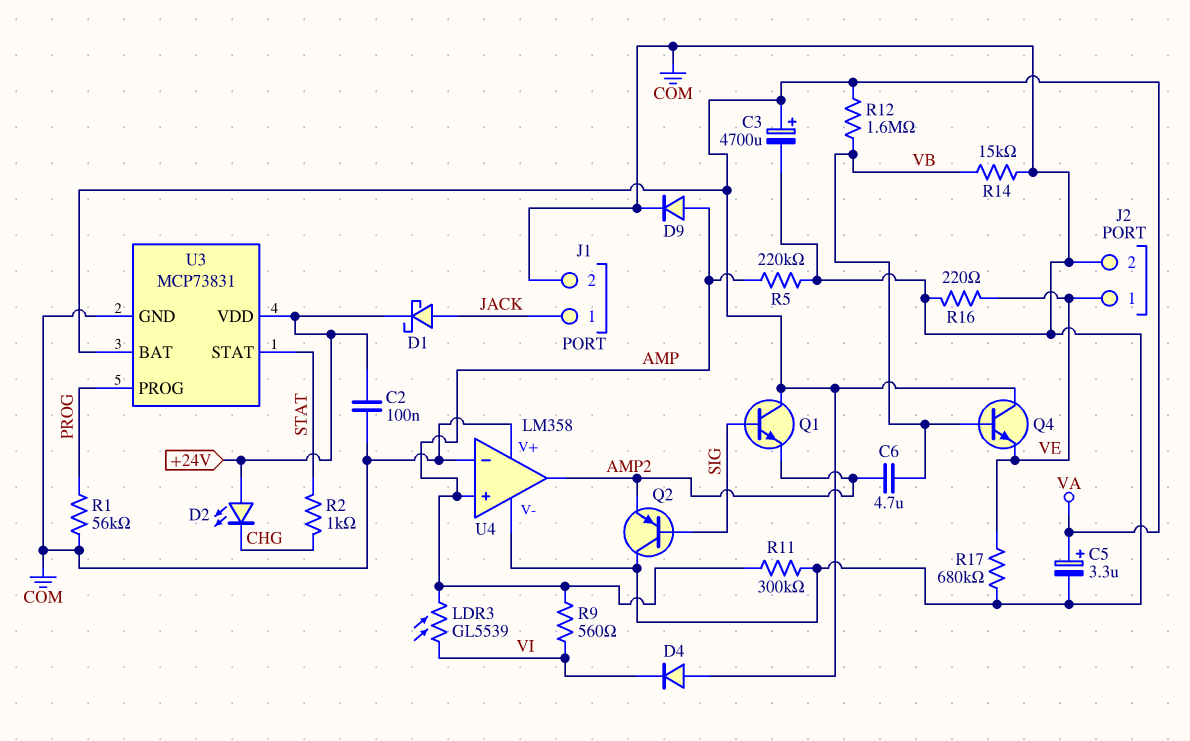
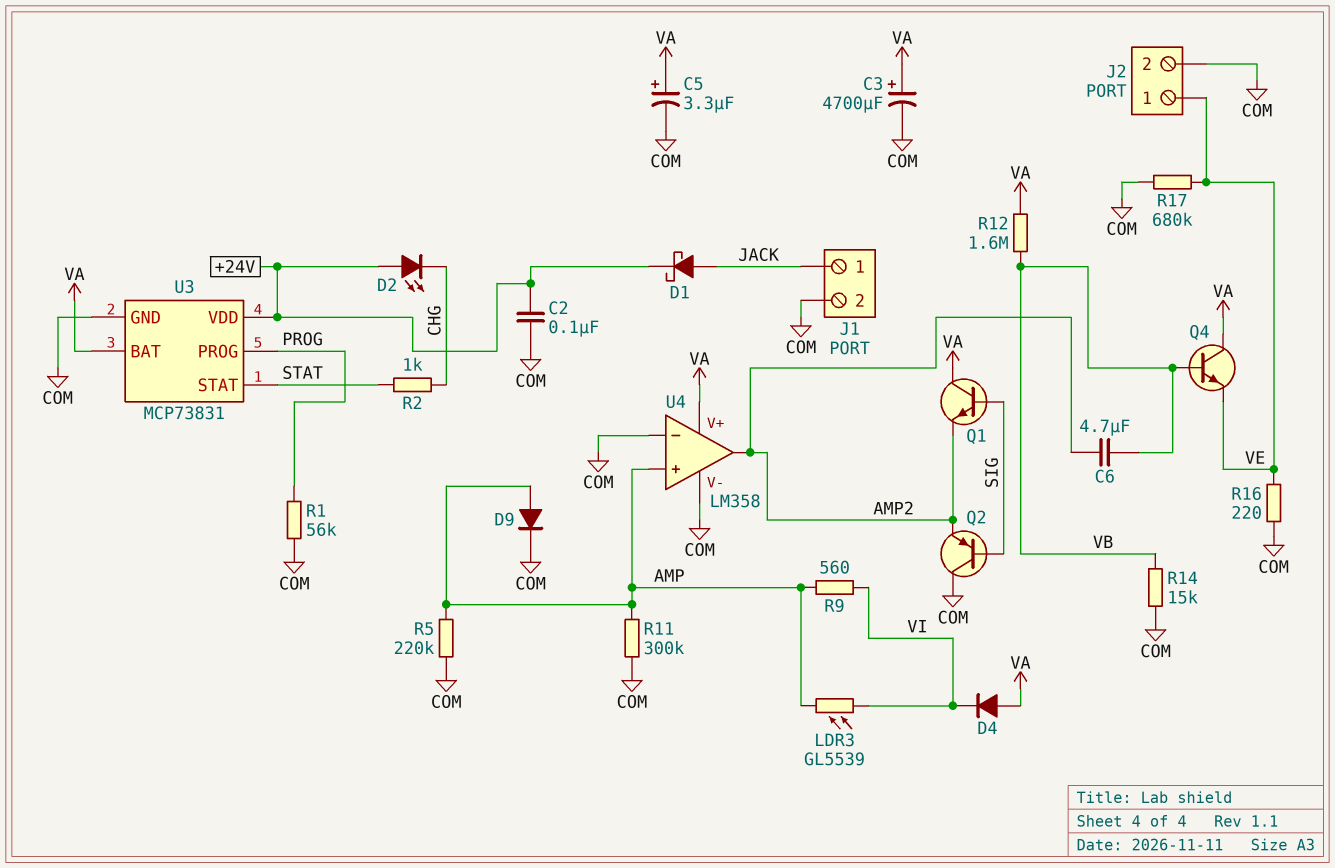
U4 pin V+: COM -> VA

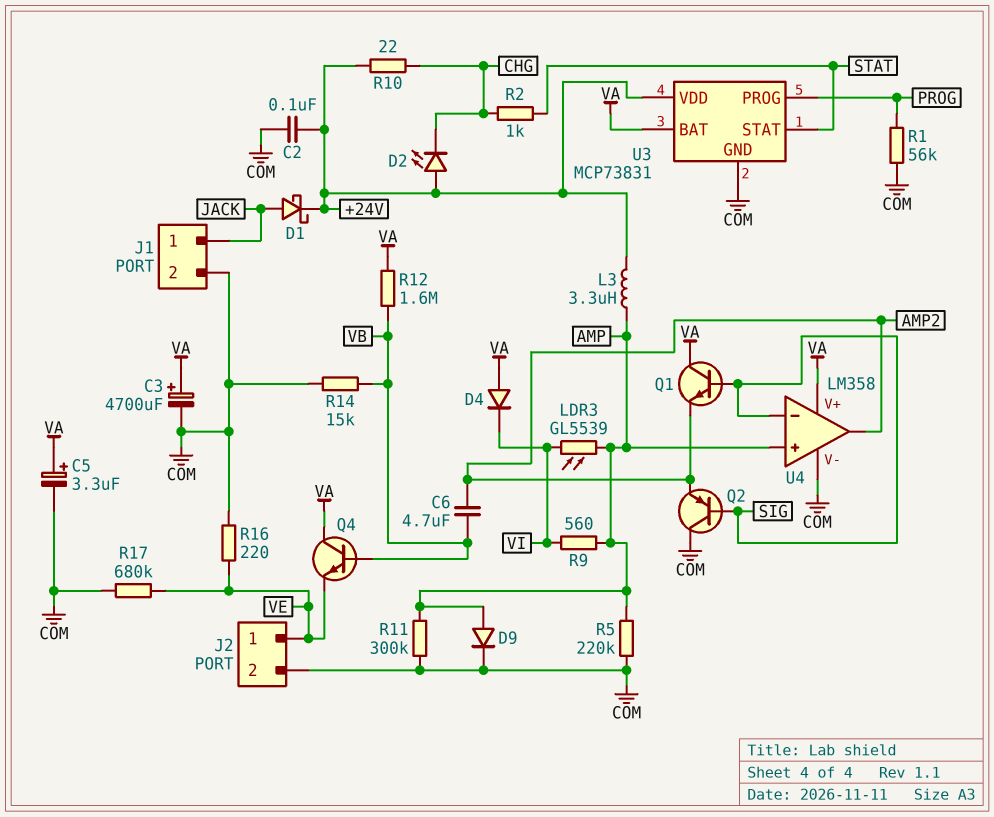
L3: none -> 3.3uH (+24V, AMP)
R10: none -> 22 (+24V, CHG)
U4 pin in-: COM -> SIG

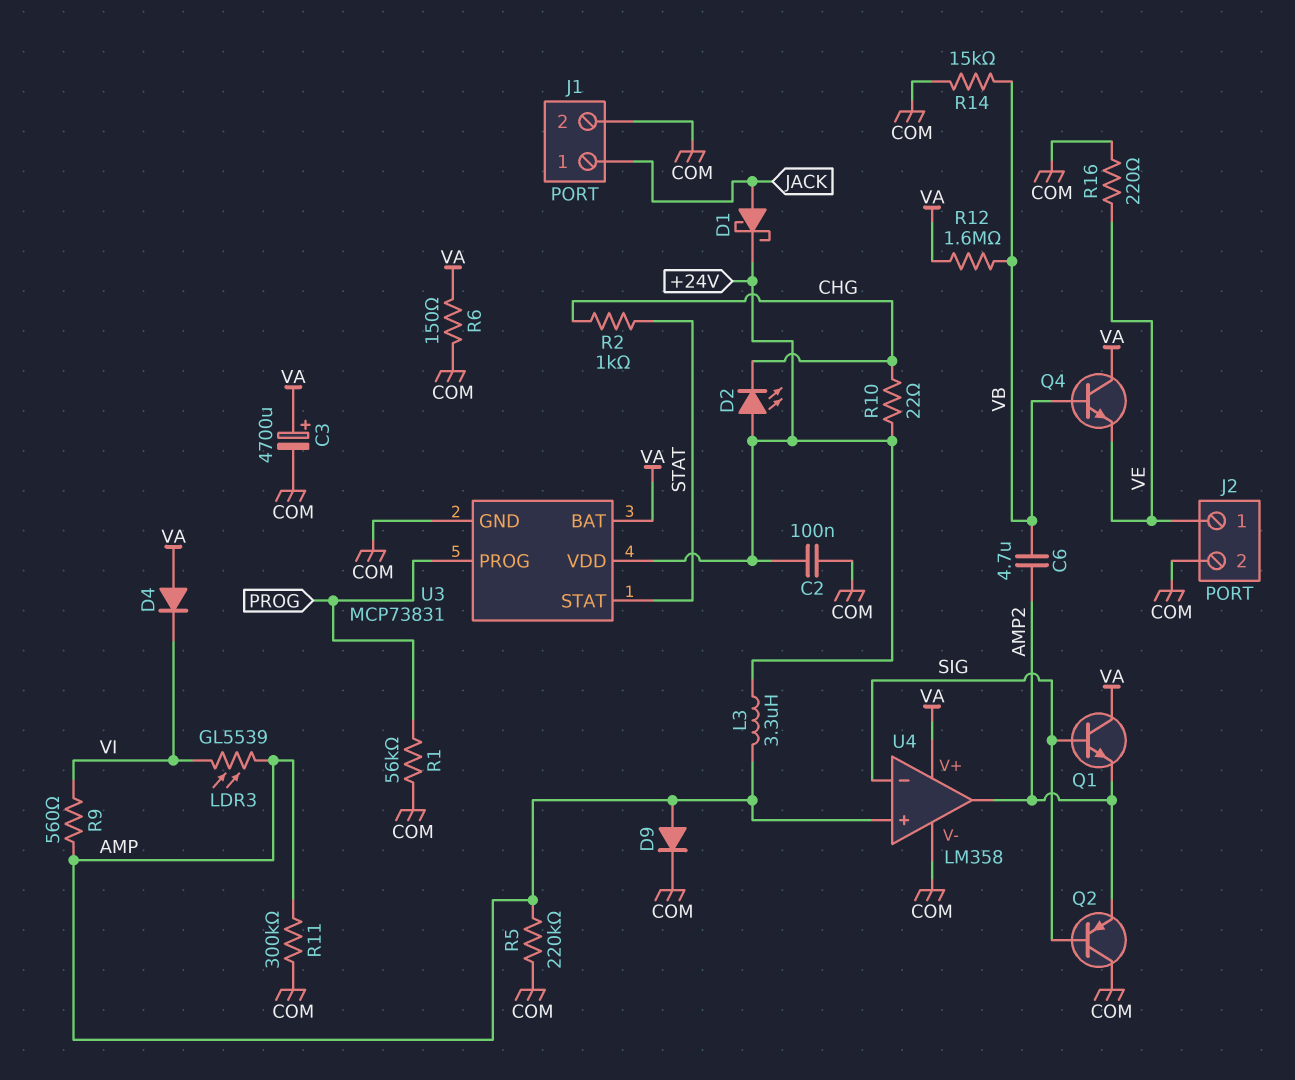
C5: 3.3uF (plus VA, minus COM) -> none
R6: none -> 150 (COM, VA)
R17: 680k (COM, VE) -> none

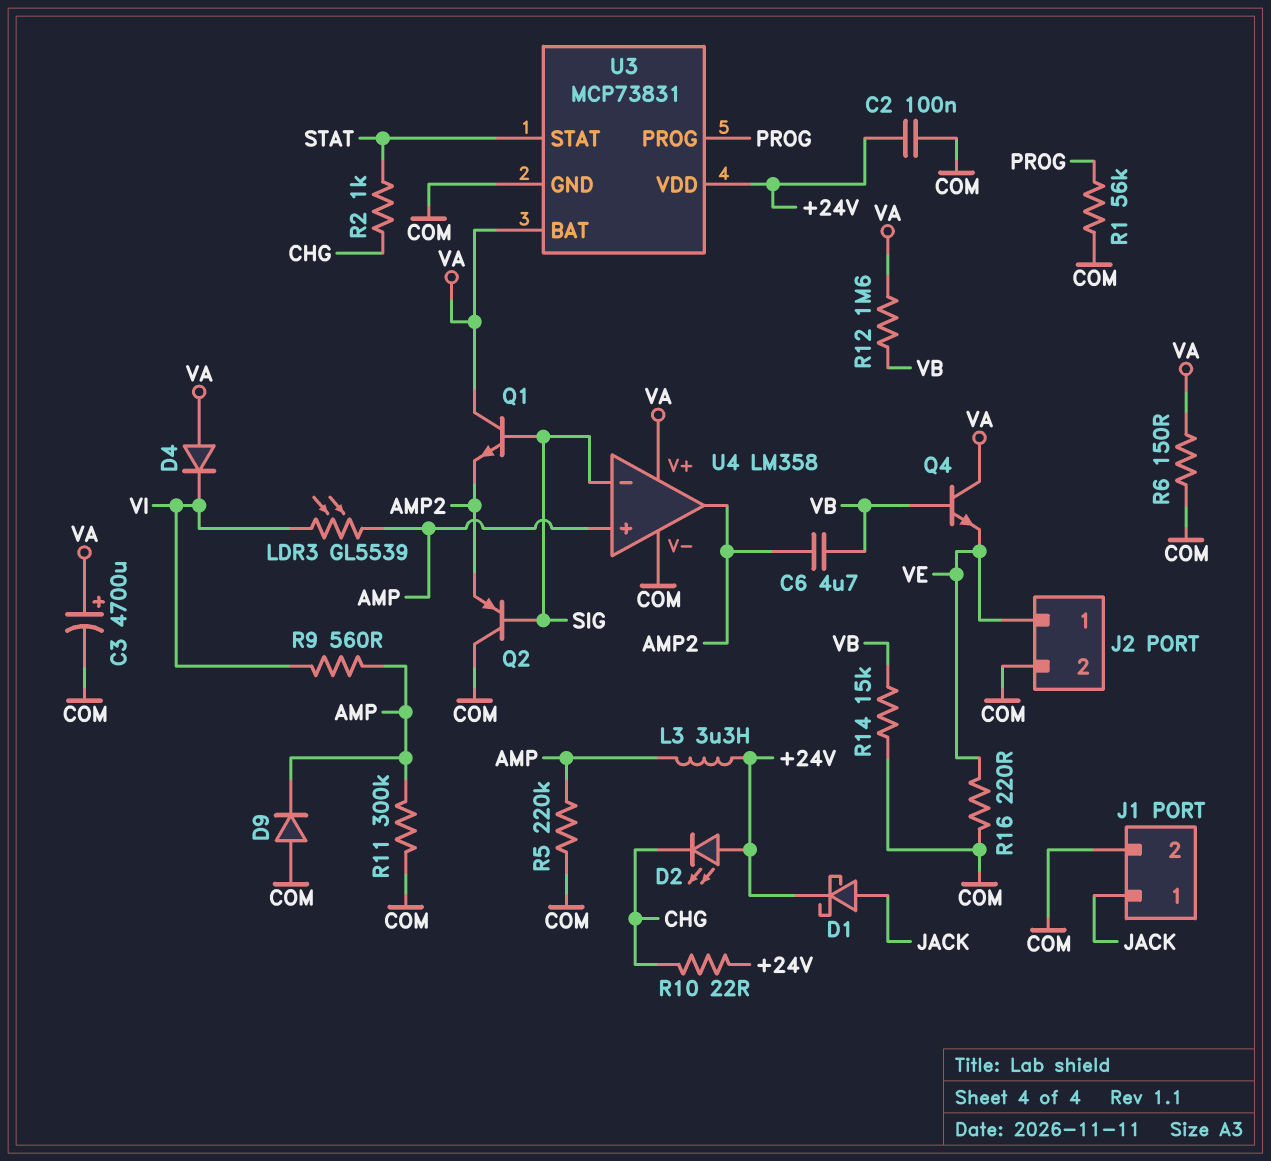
D9: diode (A AMP, K COM) -> diode (A COM, K AMP)

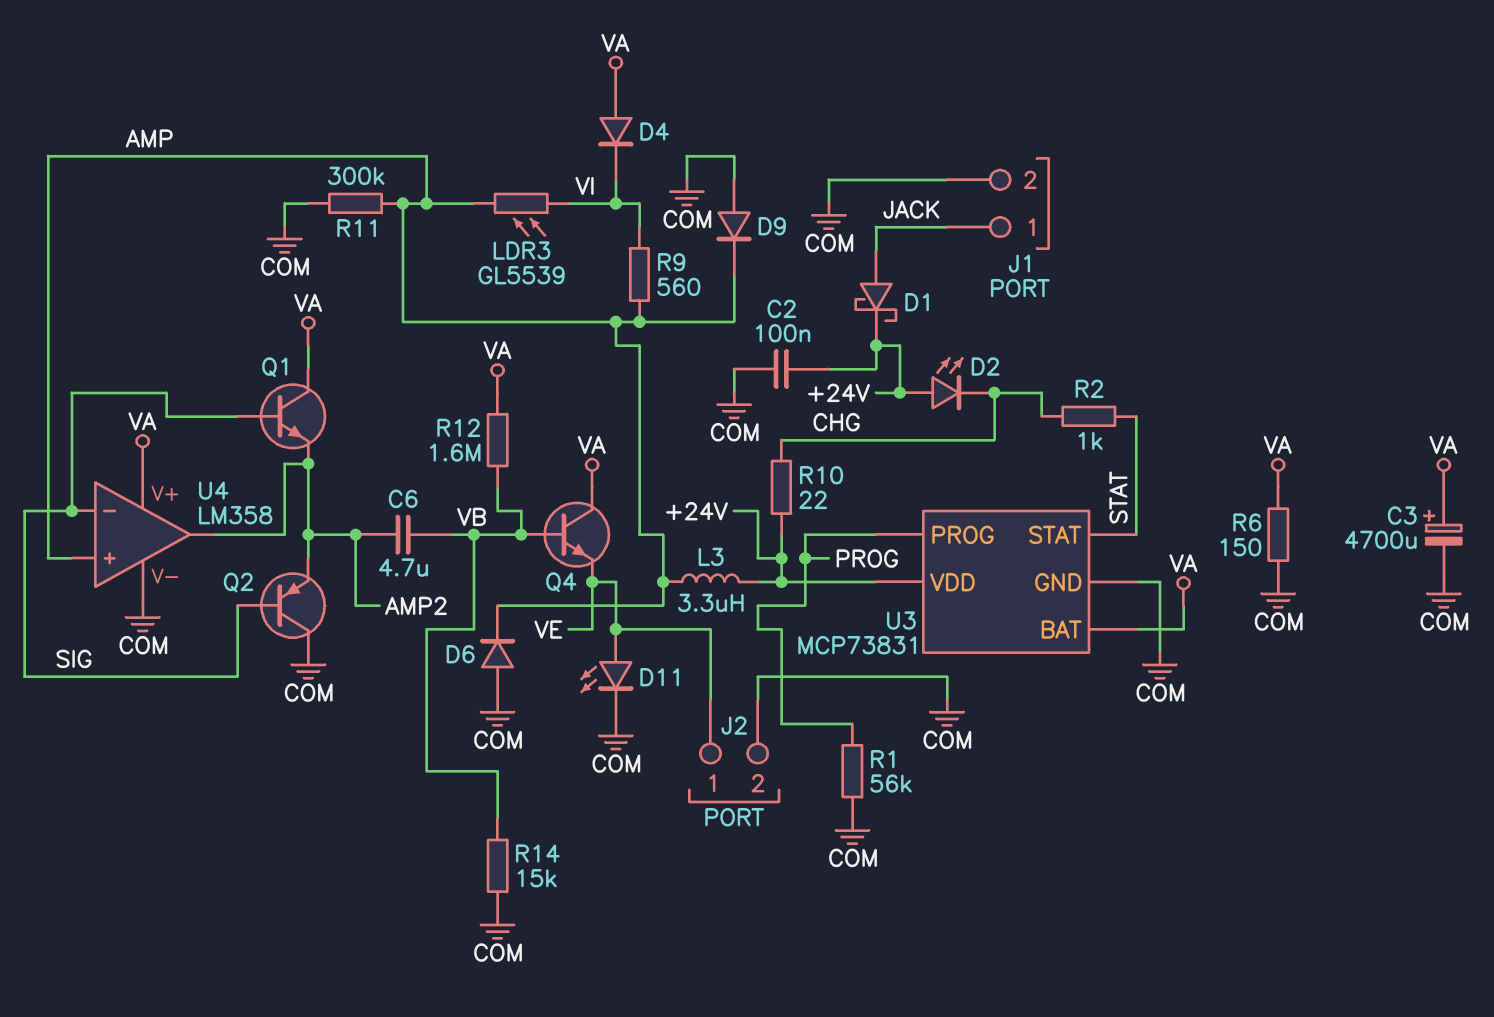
D6: none -> diode (A COM, K AMP)
D11: none -> LED (A VE, K COM)
R5: 220k (AMP, COM) -> none
R16: 220 (COM, VE) -> none

